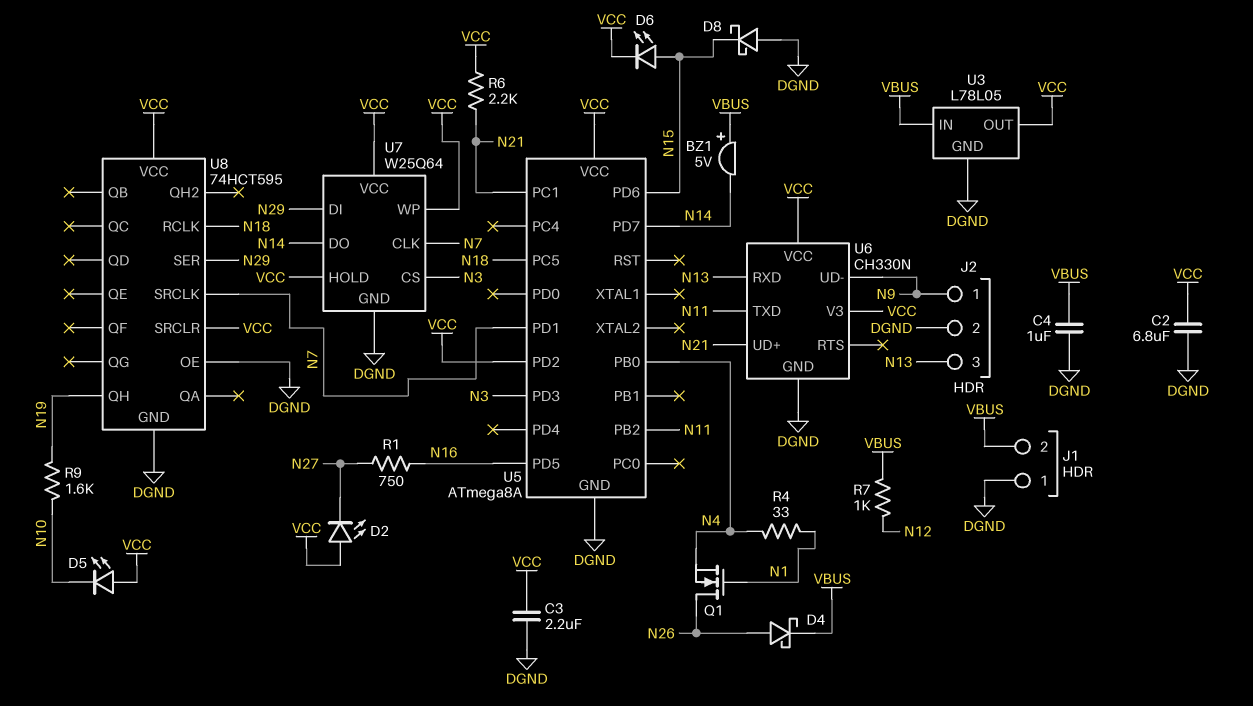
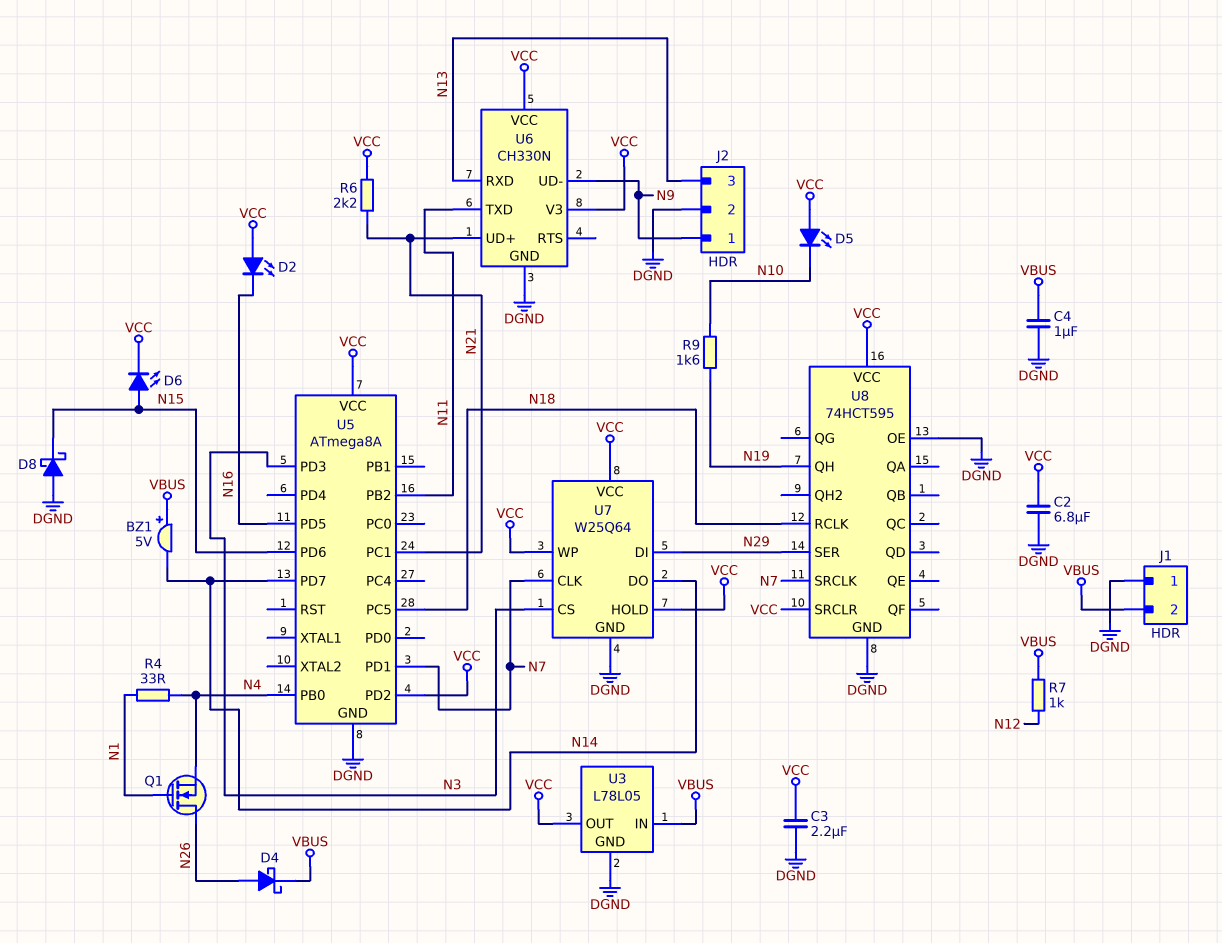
D2: LED (A VCC, K N27) -> LED (A VCC, K N16)
R1: 750 (N16, N27) -> none

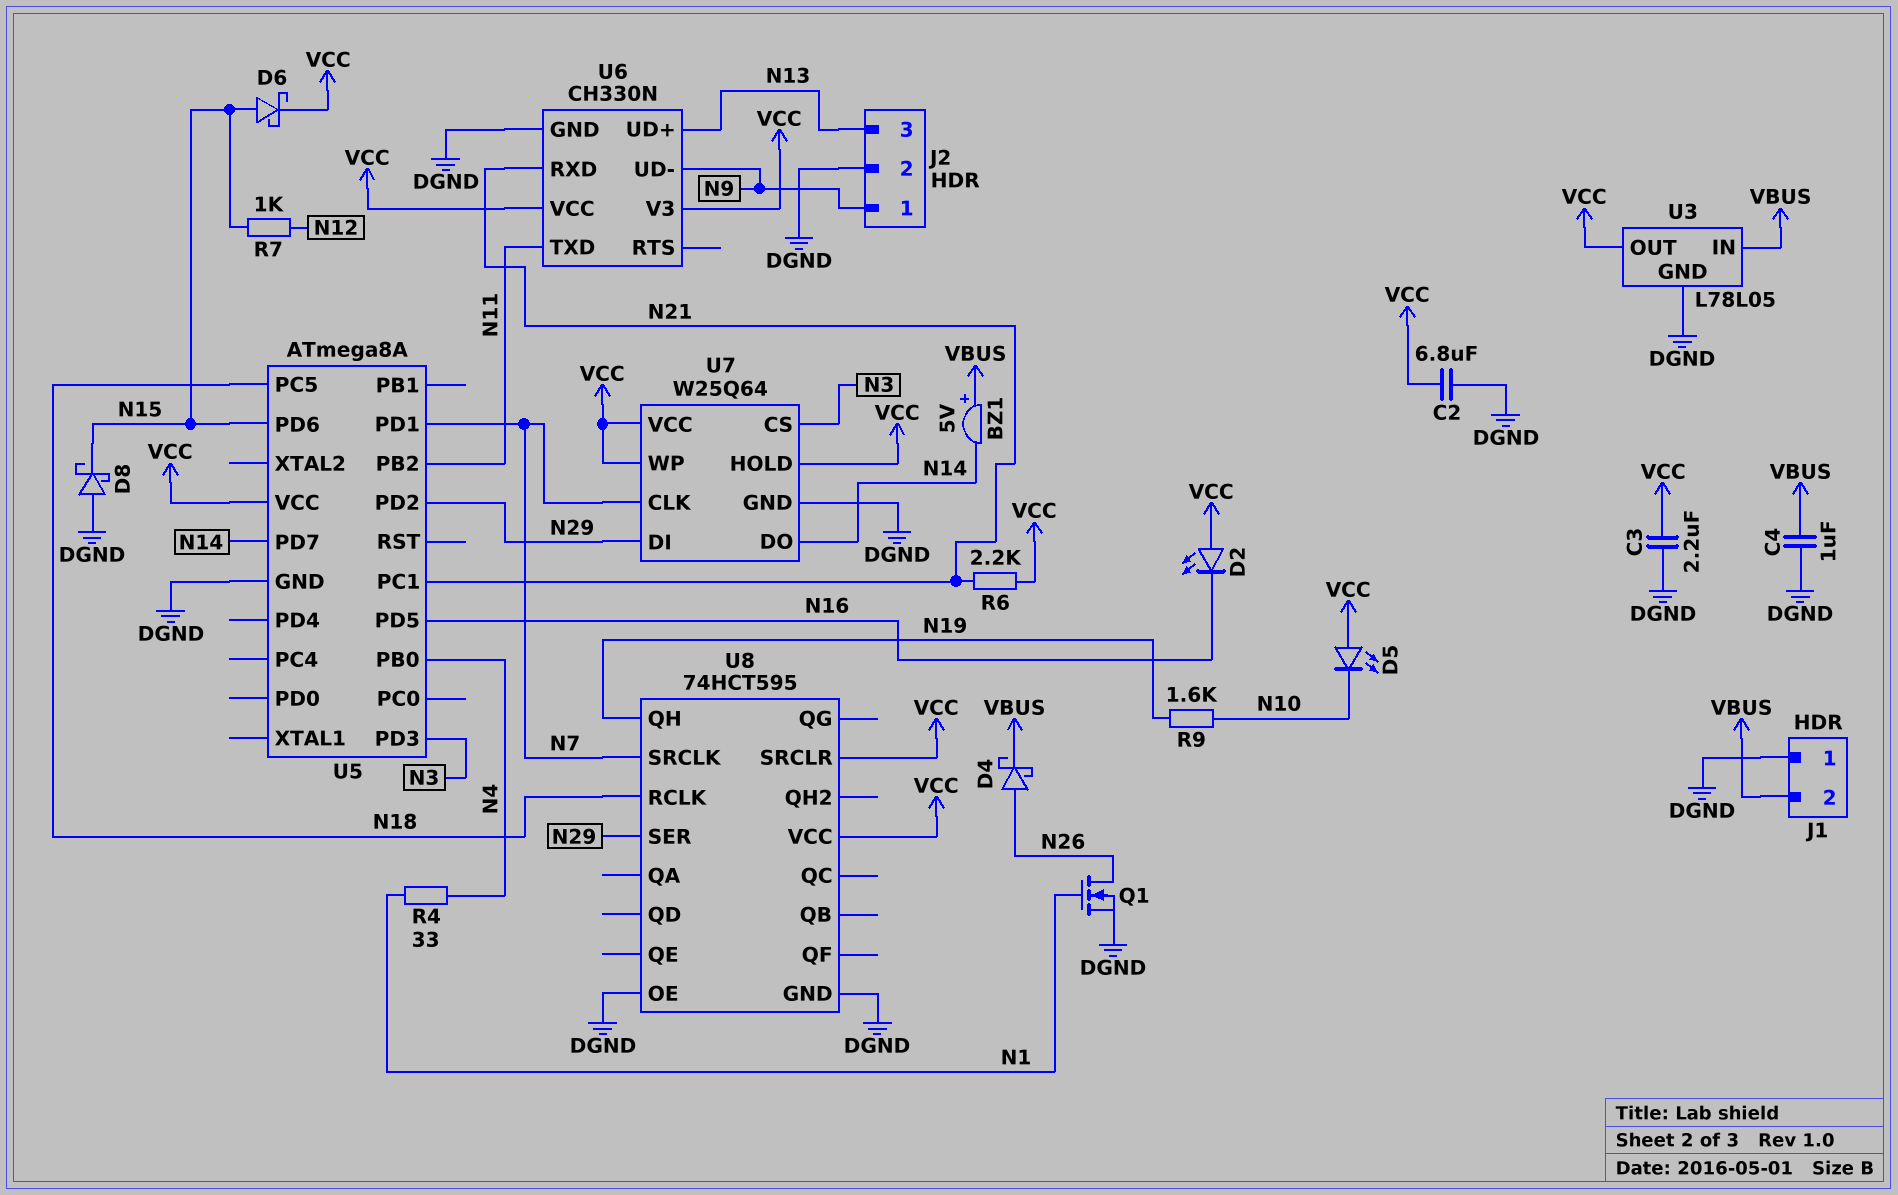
D6: LED (A N15, K VCC) -> schottky (A N15, K VCC)
Q1: NMOS (G N1, D N26, S N4) -> NMOS (G N1, D N26, S DGND)
R7: 1k (N12, VBUS) -> 1k (N12, N15)
U5 pin PD2: VCC -> N29
U6 pin RXD: N13 -> N21
U6 pin UD+: N21 -> N13

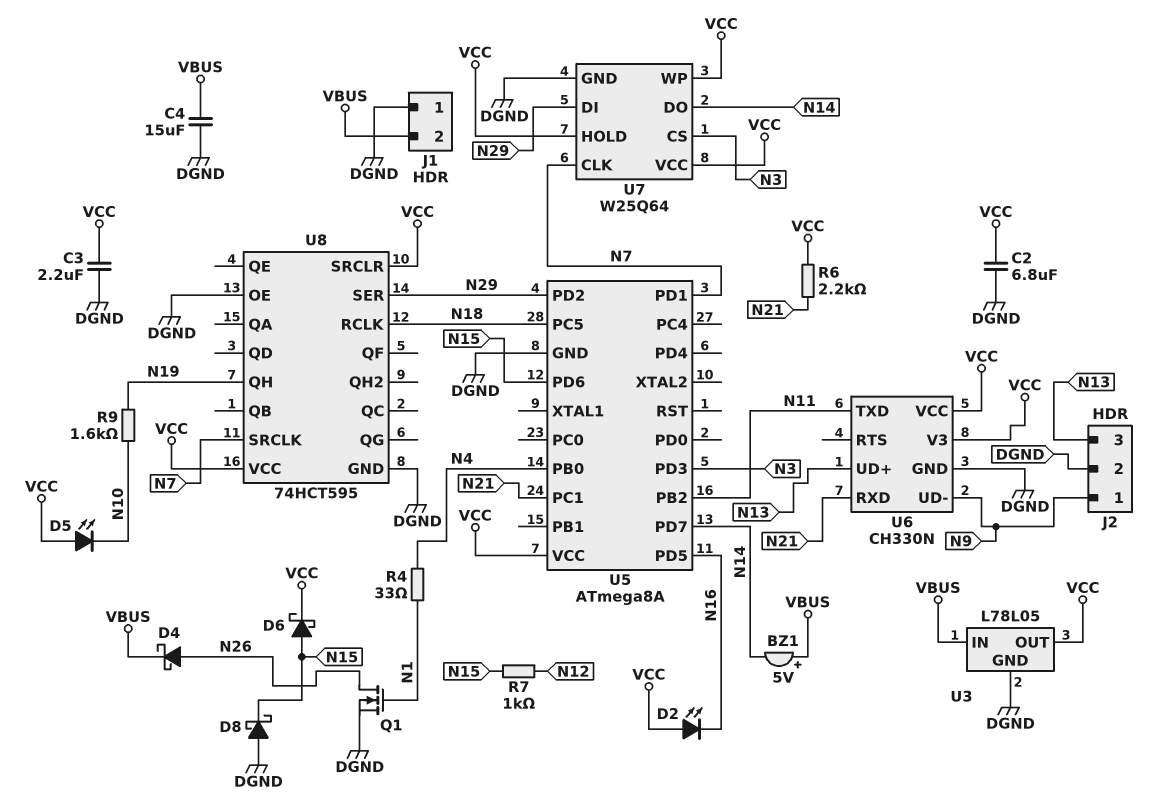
C4: 1uF (DGND, VBUS) -> 15uF (DGND, VBUS)

